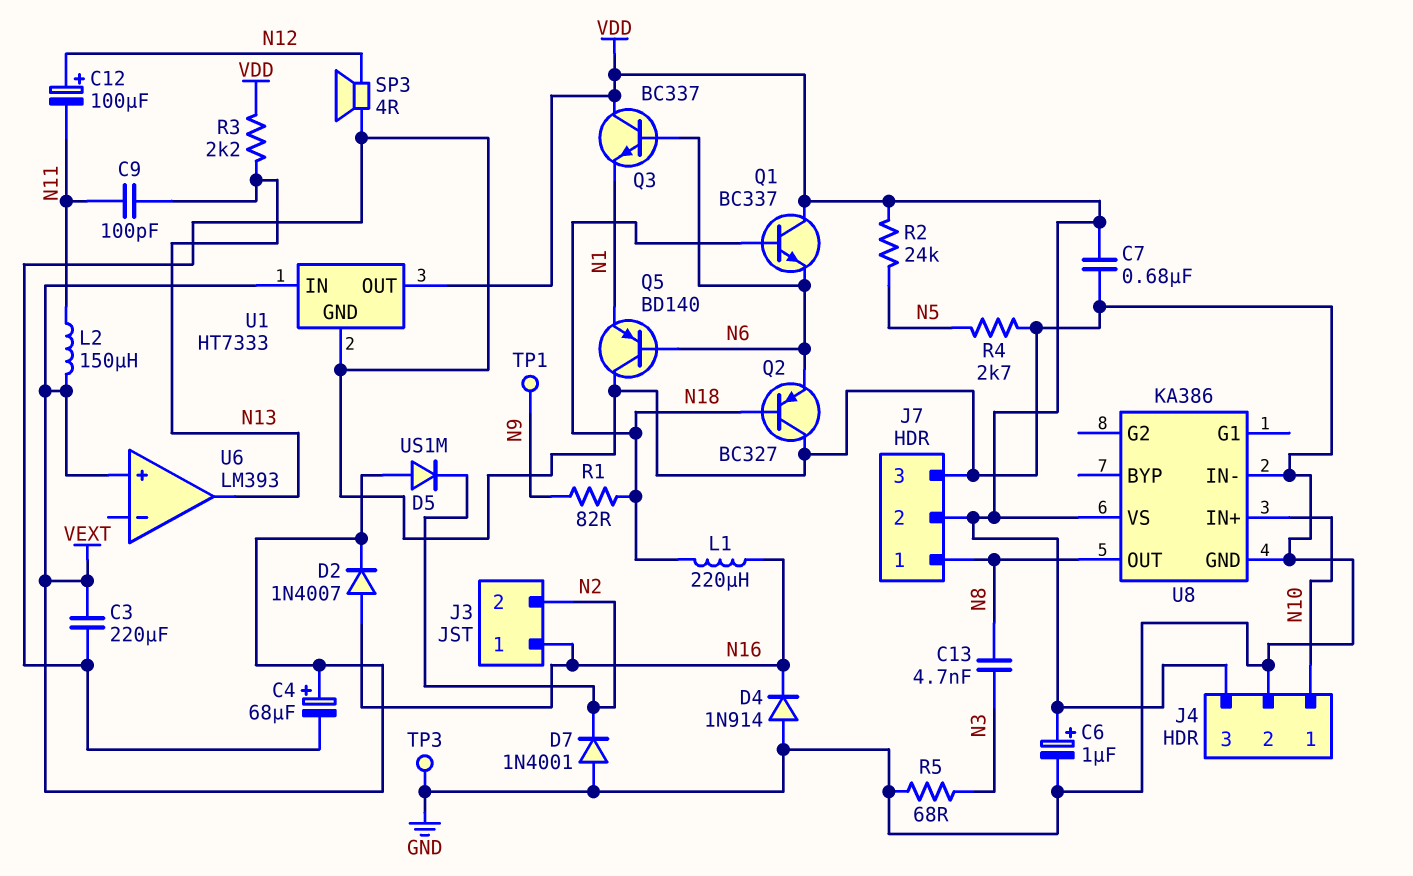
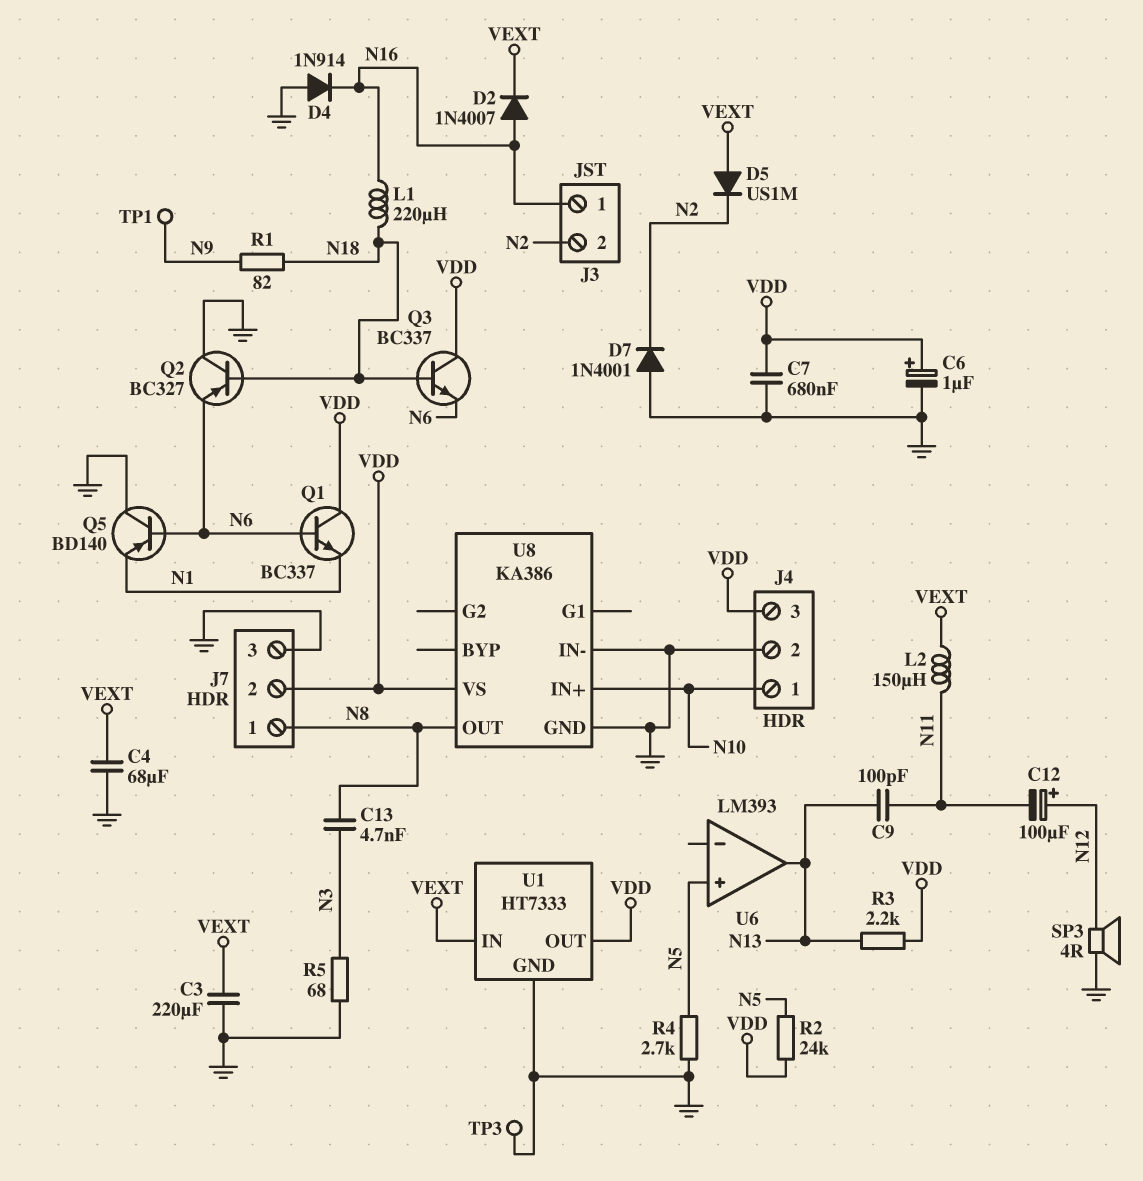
C4: 68uF (plus VEXT, minus GND) -> 68uF (GND, VEXT)
Q1: NPN BC337 (B N18, C VDD, E N6) -> NPN BC337 (B N6, C VDD, E N1)
Q3: NPN BC337 (B N6, C VDD, E N1) -> NPN BC337 (B N18, C VDD, E N6)
U6 pin in+: VEXT -> N5

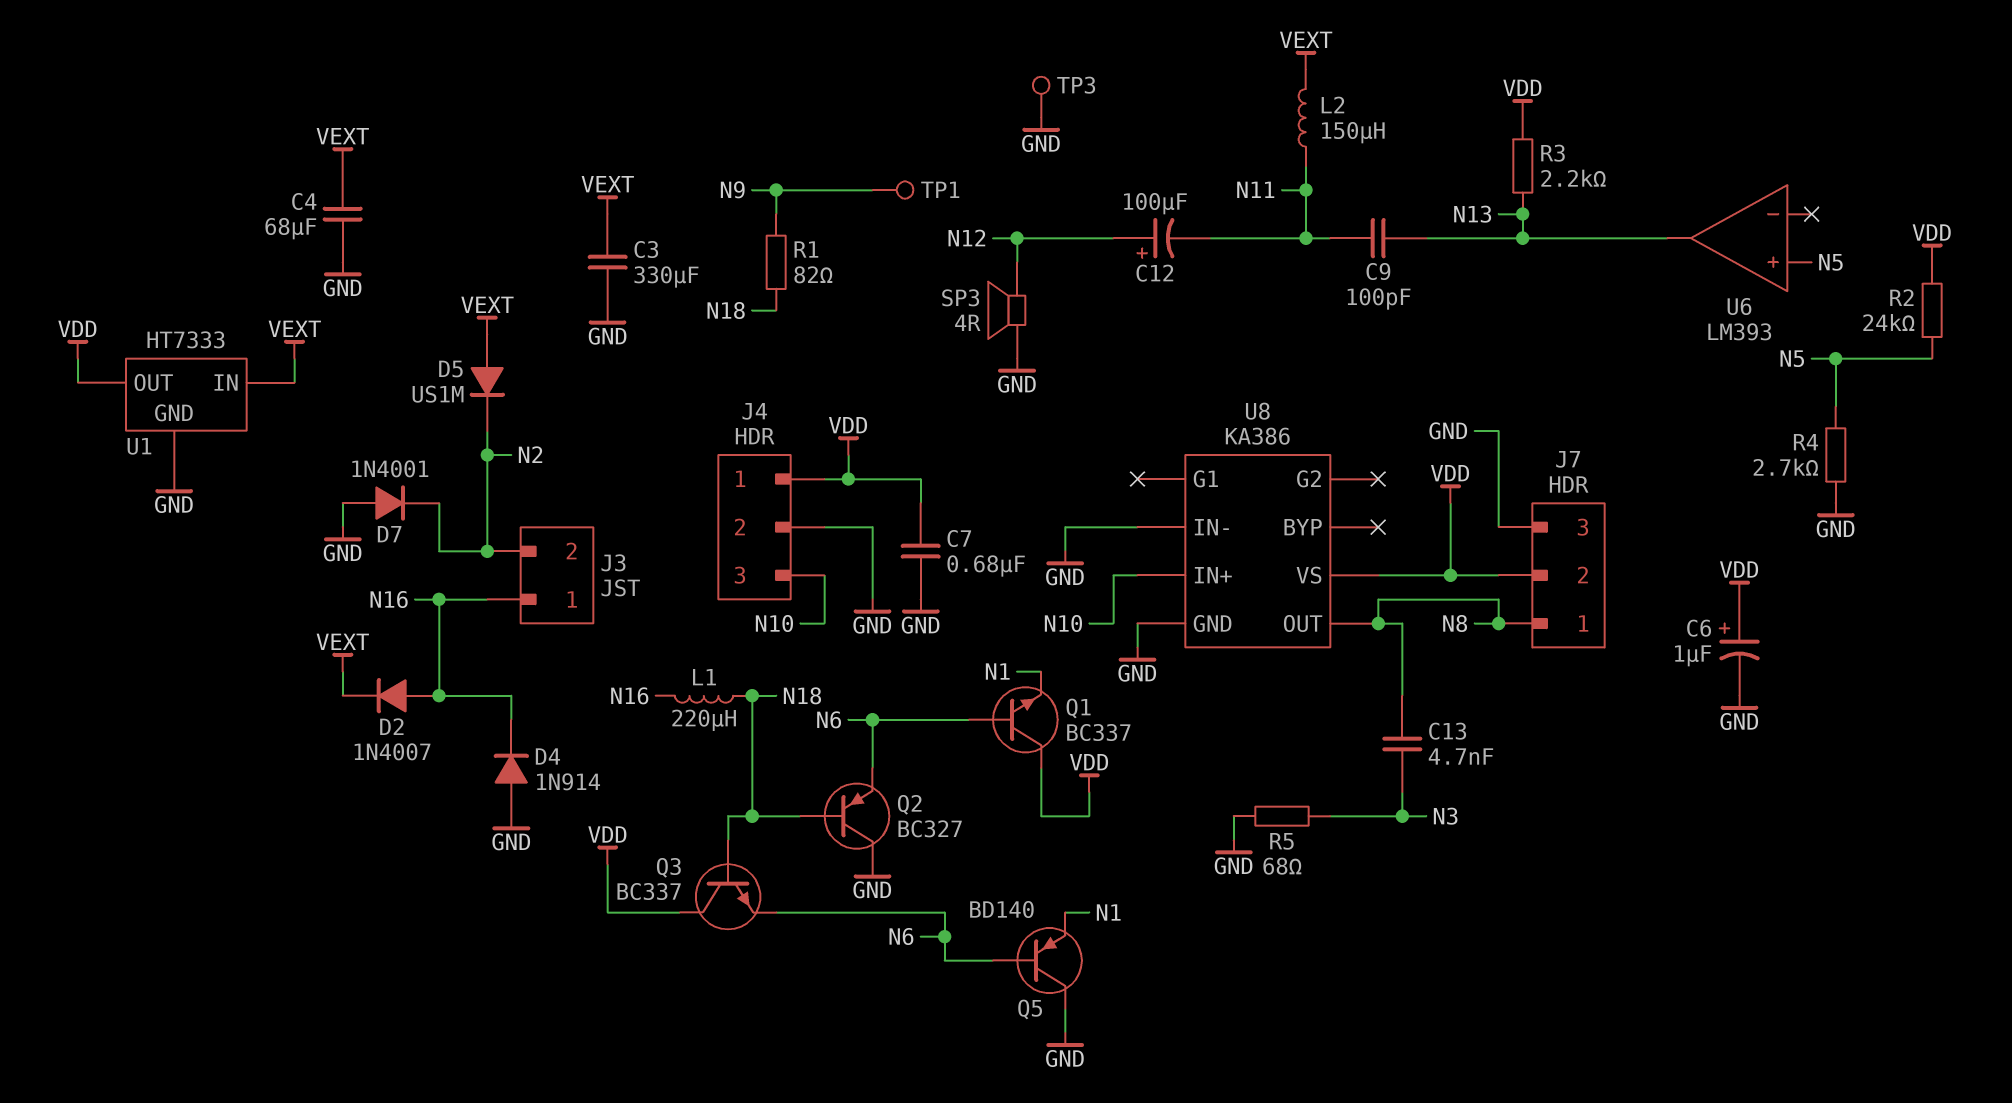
C3: 220uF (GND, VEXT) -> 330uF (GND, VEXT)
J4 pin 1: N10 -> VDD
J4 pin 3: VDD -> N10

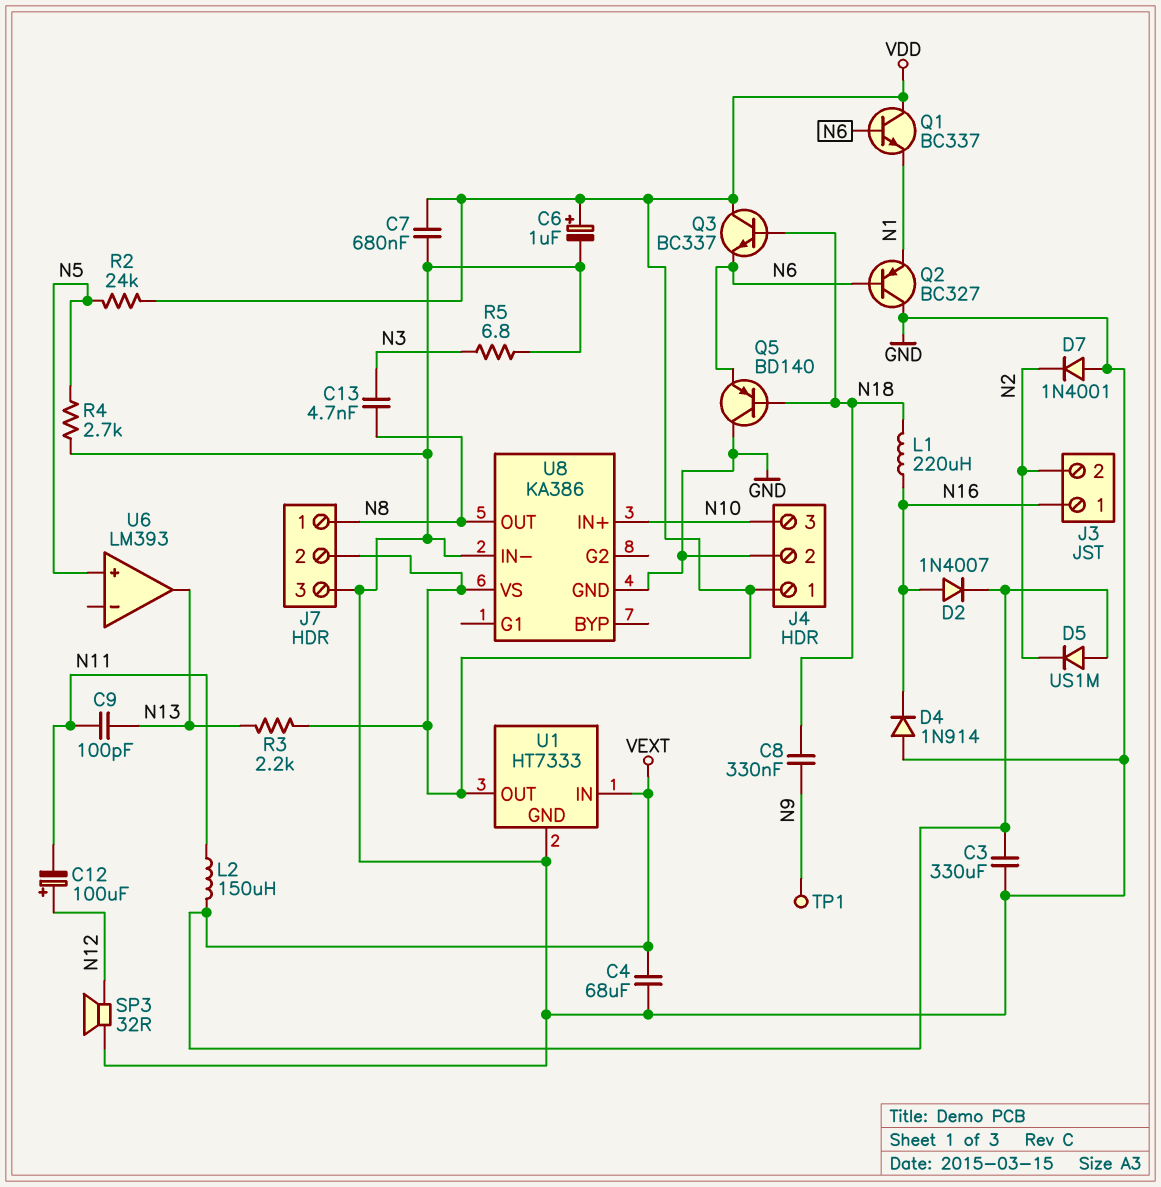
C8: none -> 330nF (N9, N18)
Q2: PNP BC327 (B N18, C GND, E N6) -> PNP BC327 (B N6, C GND, E N1)
Q5: PNP BD140 (B N6, C GND, E N1) -> PNP BD140 (B N18, C GND, E N6)
R1: 82 (N9, N18) -> none
R5: 68 (GND, N3) -> 6.8 (GND, N3)
SP3: speaker 4R (GND, N12) -> speaker 32R (GND, N12)
TP3: test point (GND) -> none

